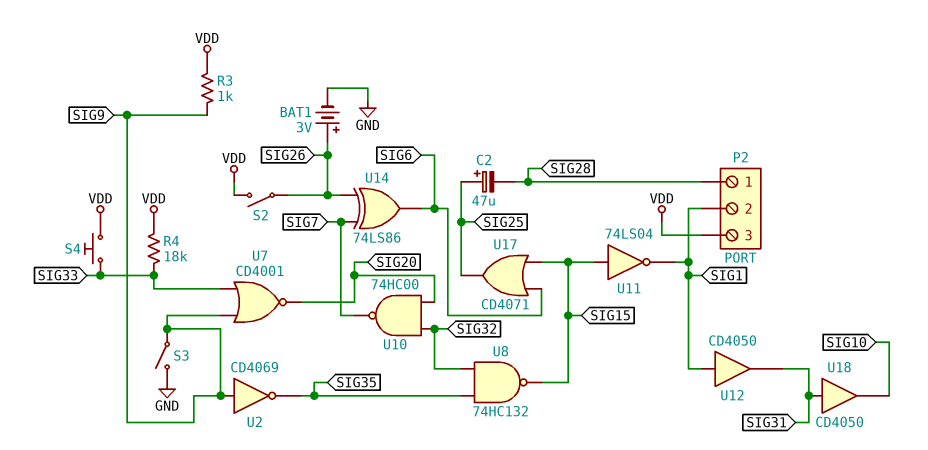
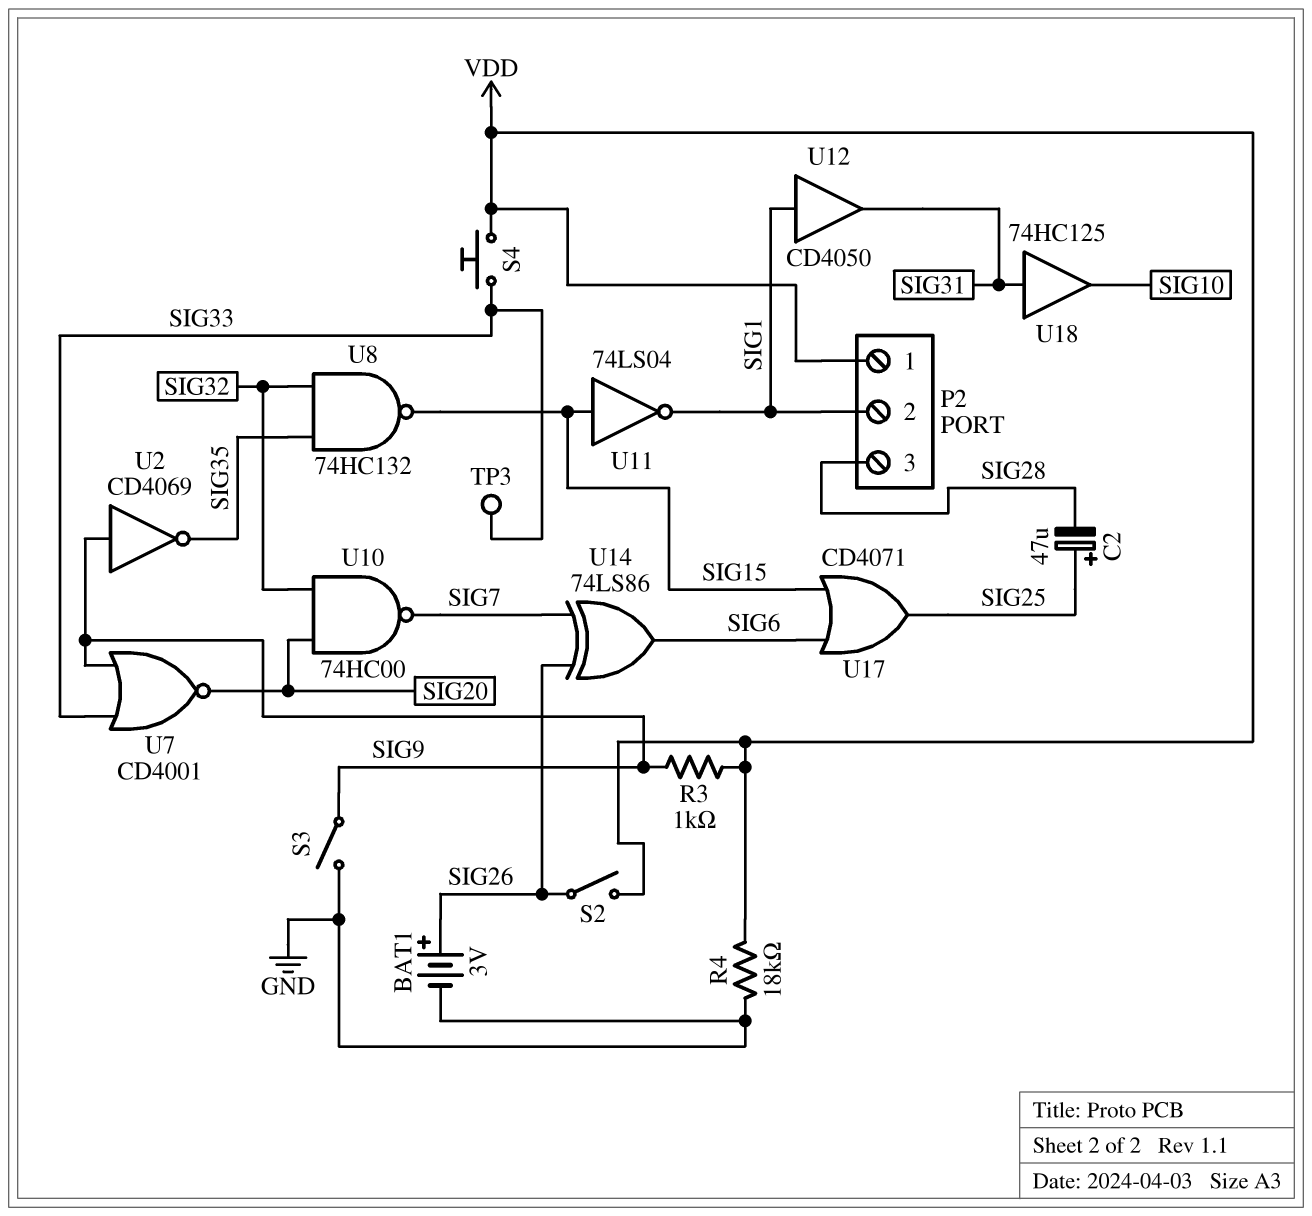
P2 pin 1: SIG28 -> VDD
P2 pin 3: VDD -> SIG28
R4: 18k (SIG33, VDD) -> 18k (GND, VDD)
TP3: none -> test point (SIG33)
U18: buffer CD4050 (in SIG31, out SIG10) -> buffer 74HC125 (in SIG31, out SIG10)

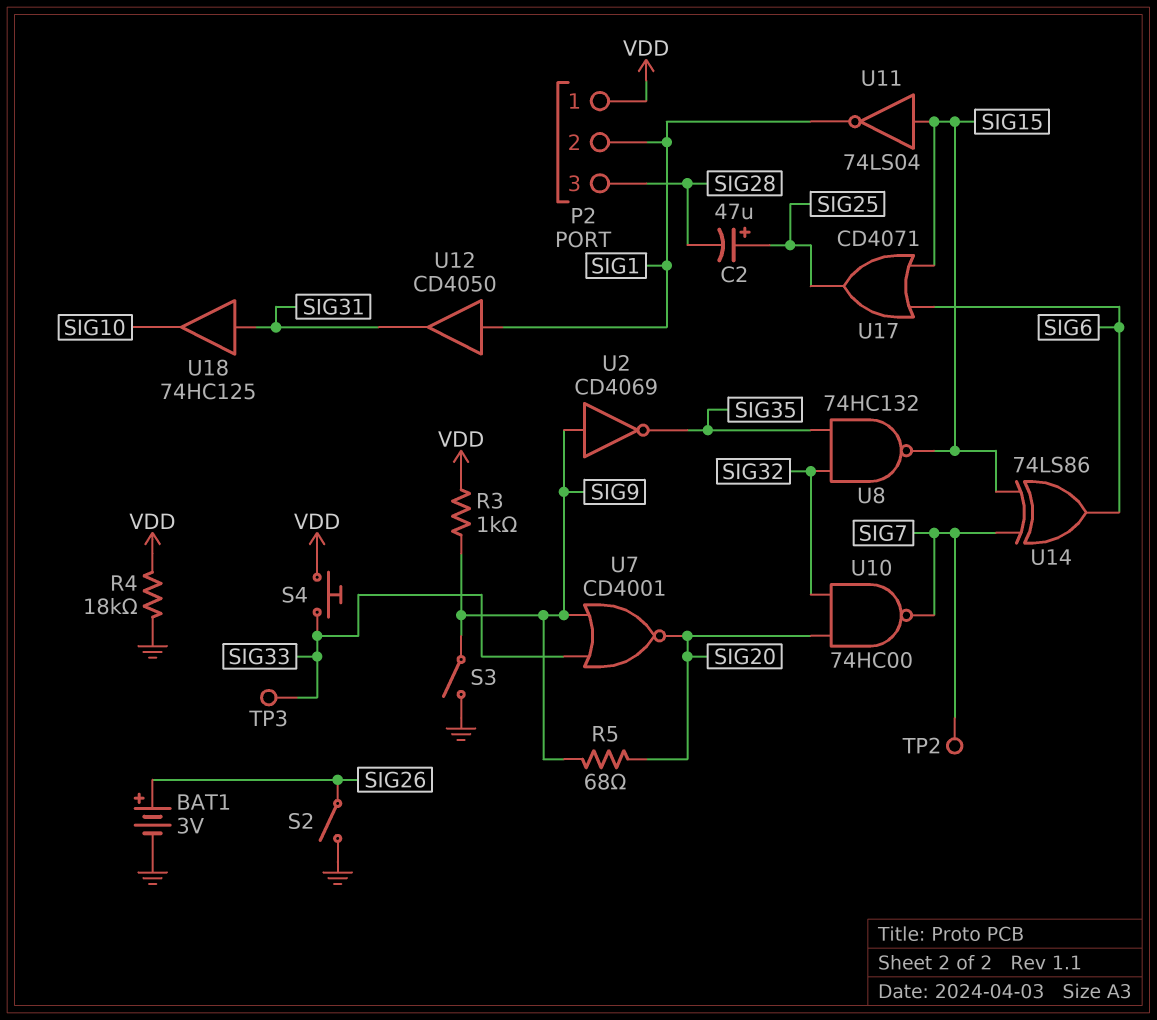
R5: none -> 68 (SIG9, SIG20)
S2: switch (SIG26, VDD) -> switch (GND, SIG26)
TP2: none -> test point (SIG7)
U14: XOR 74LS86 (in SIG7, in SIG26, out SIG6) -> XOR 74LS86 (in SIG7, in SIG15, out SIG6)

